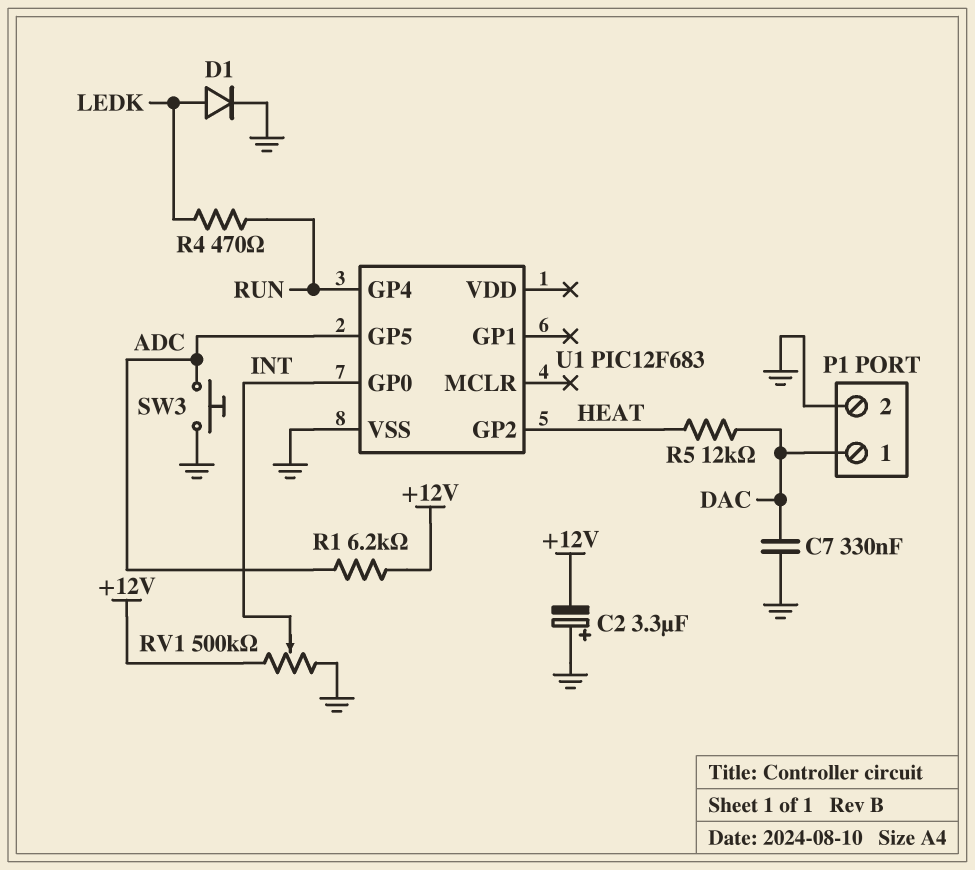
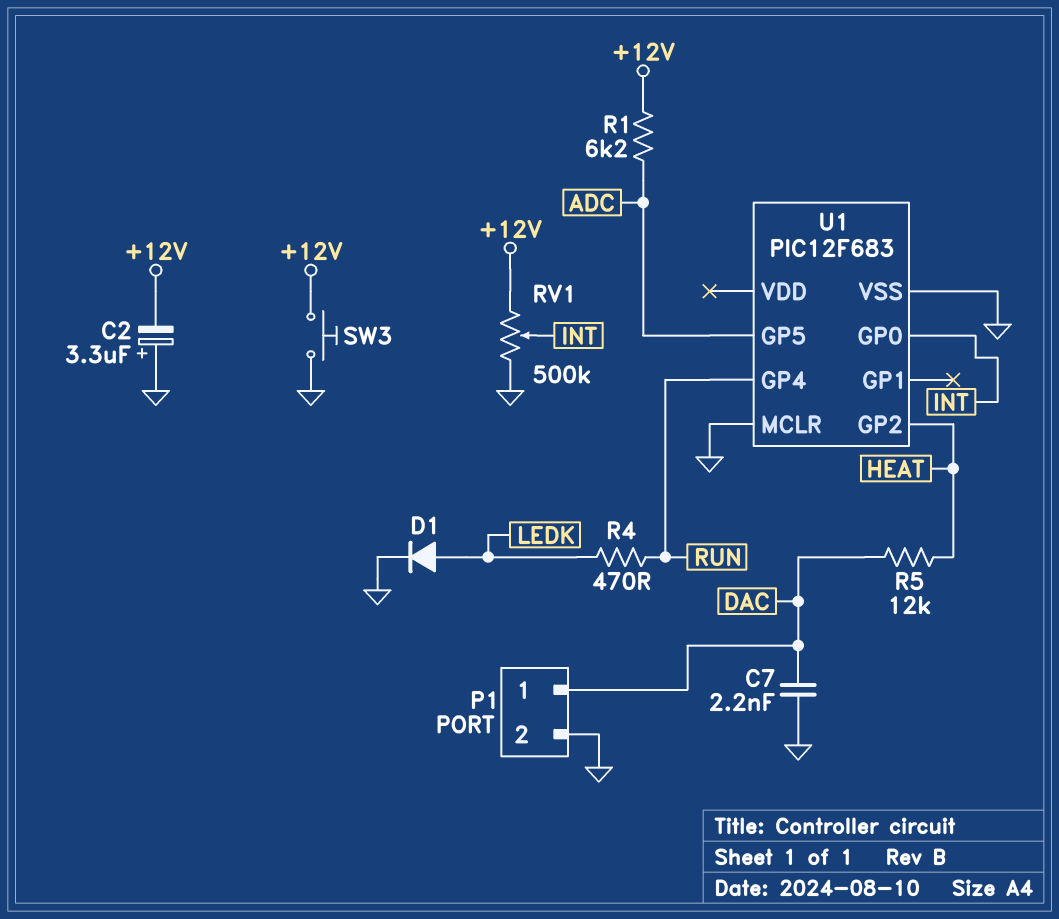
C7: 330nF (DAC, GND) -> 2.2nF (DAC, GND)
SW3: button (ADC, GND) -> button (+12V, GND)
U1 pin MCLR: none -> GND

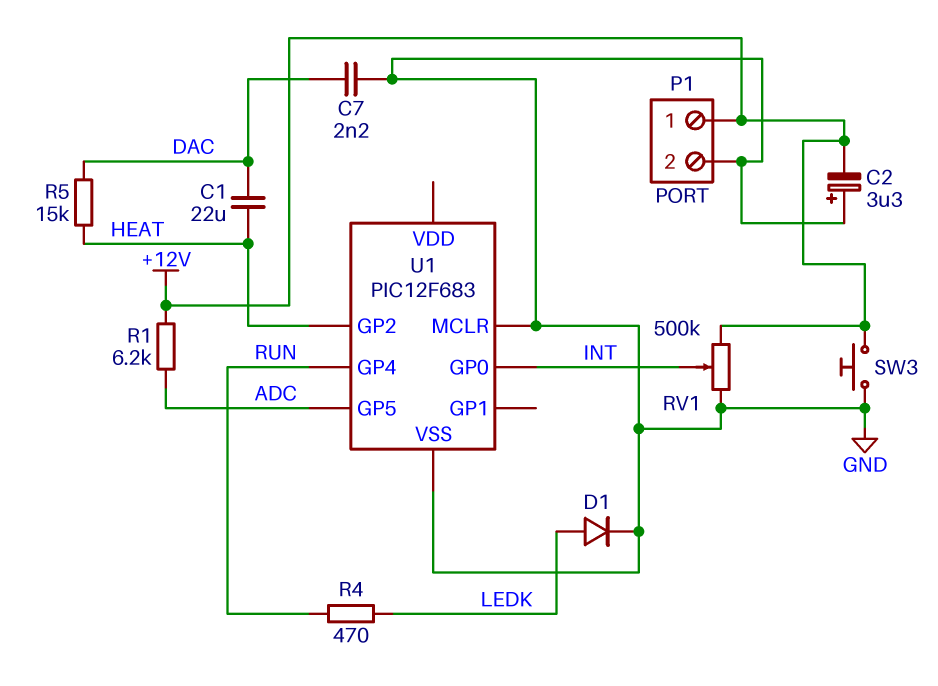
C1: none -> 22uF (DAC, HEAT)
P1 pin 1: DAC -> +12V
R5: 12k (DAC, HEAT) -> 15k (DAC, HEAT)

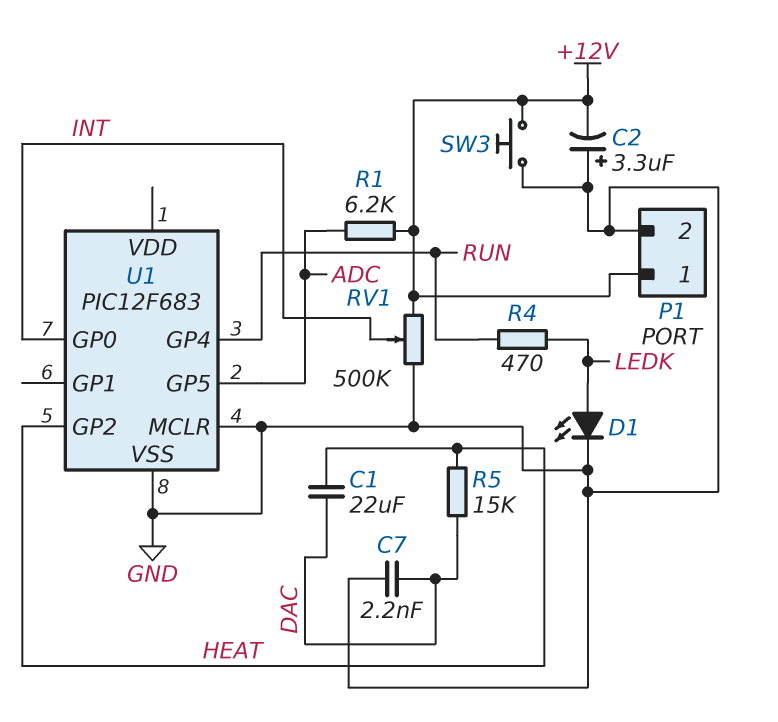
D1: diode (A LEDK, K GND) -> LED (A LEDK, K GND)

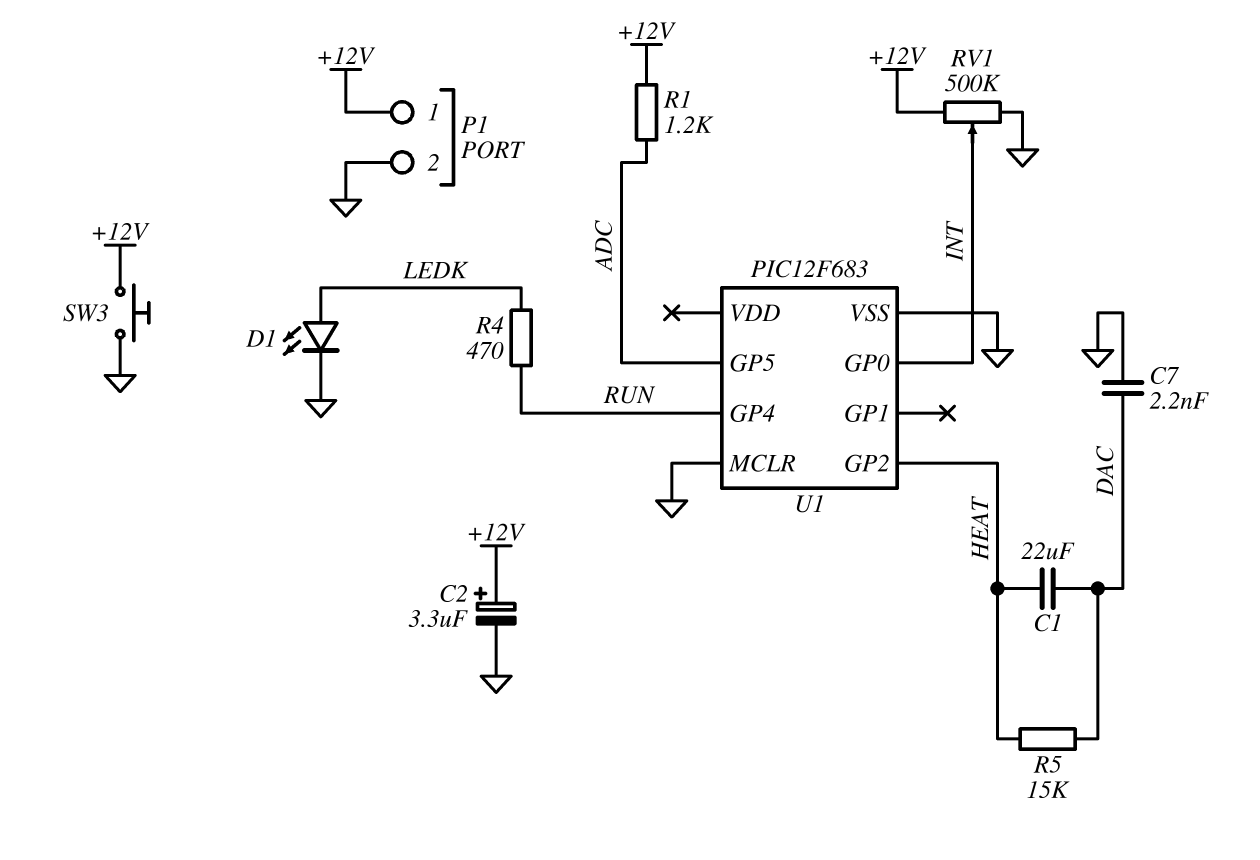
C2: 3.3uF (plus GND, minus +12V) -> 3.3uF (plus +12V, minus GND)
R1: 6.2k (+12V, ADC) -> 1.2k (+12V, ADC)

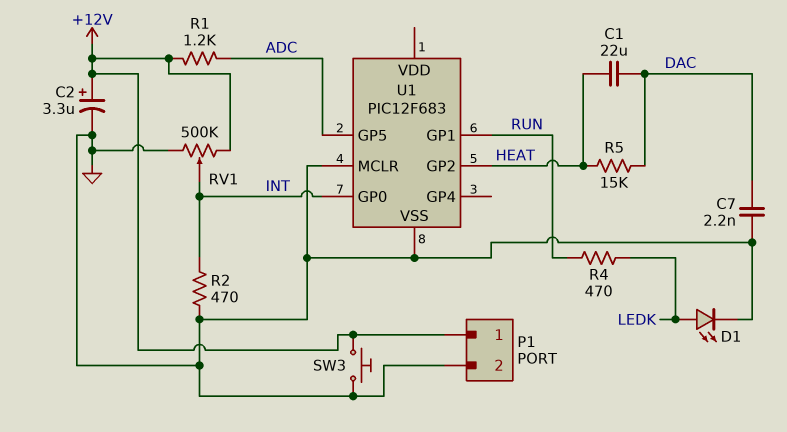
R2: none -> 470 (GND, INT)
U1 pin GP1: none -> RUN
U1 pin GP4: RUN -> none

